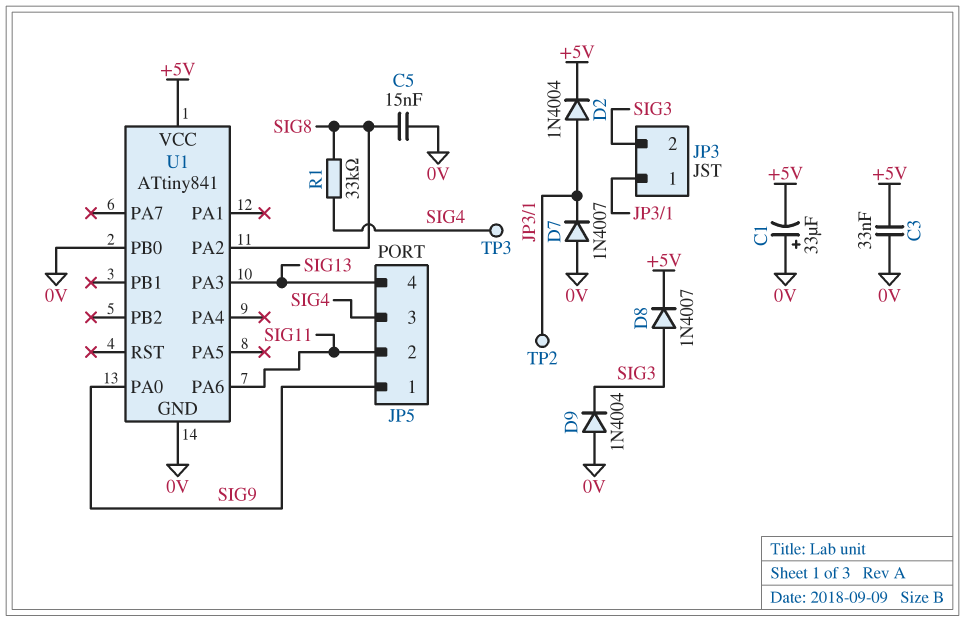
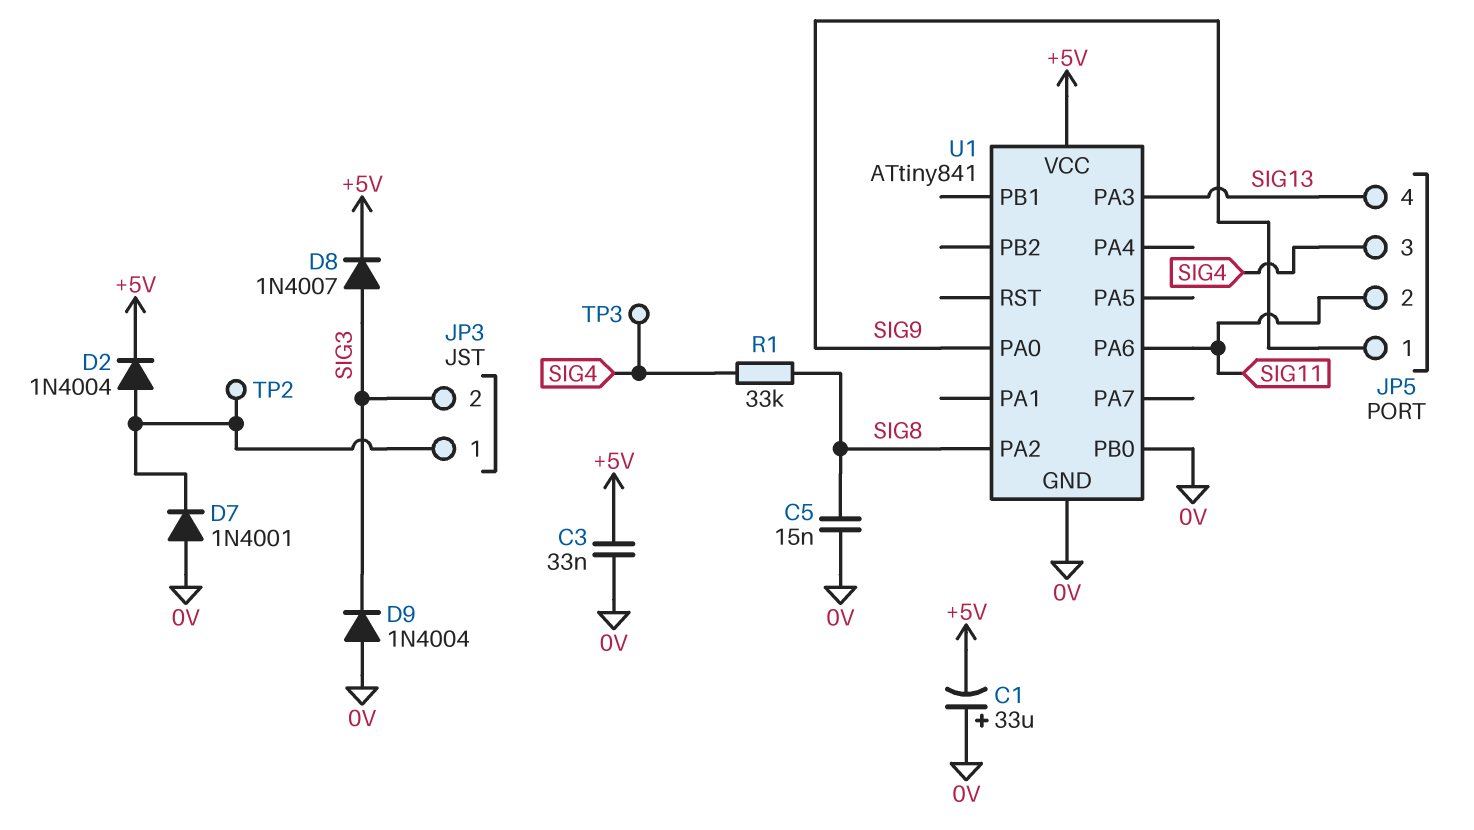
D7: diode 1N4007 (A 0V, K JP3/1) -> diode 1N4001 (A 0V, K JP3/1)

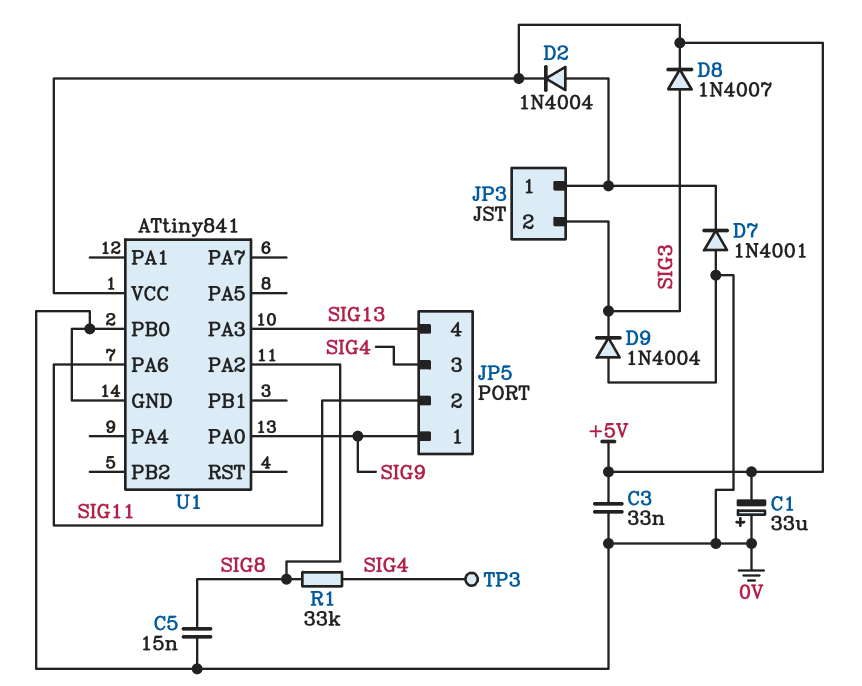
TP2: test point (JP3/1) -> none

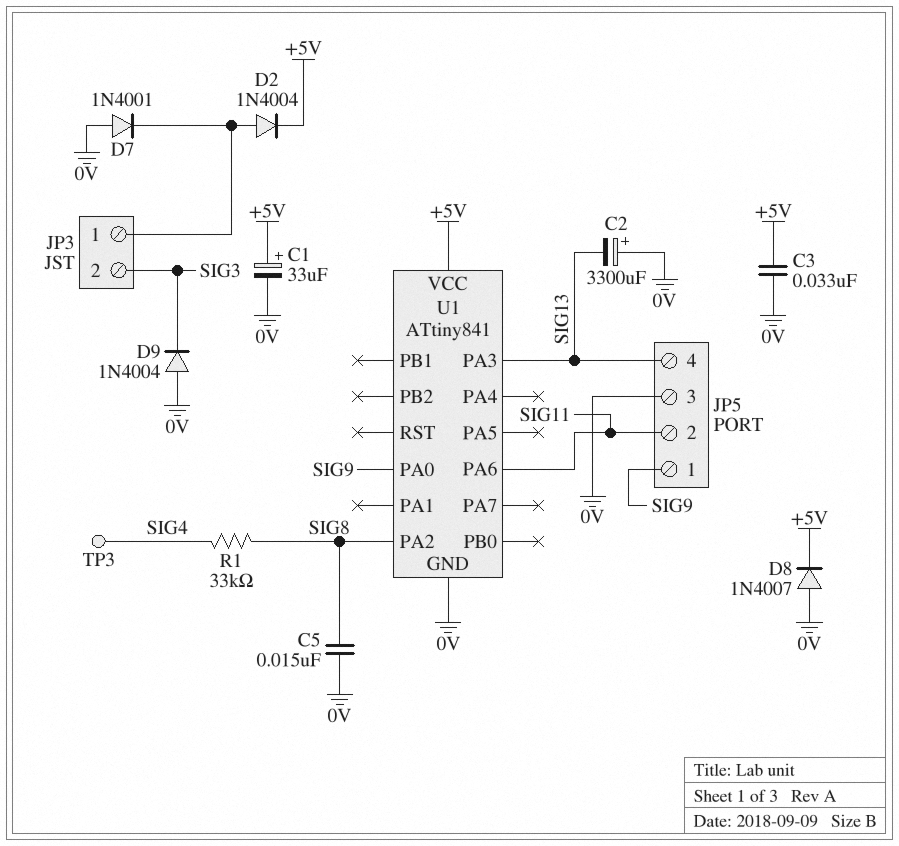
C1: 33uF (plus 0V, minus +5V) -> 33uF (plus +5V, minus 0V)
C2: none -> 3300uF (plus 0V, minus SIG13)
D8: diode 1N4007 (A SIG3, K +5V) -> diode 1N4007 (A 0V, K +5V)
JP5 pin 3: SIG4 -> 0V
U1 pin PB0: 0V -> none

